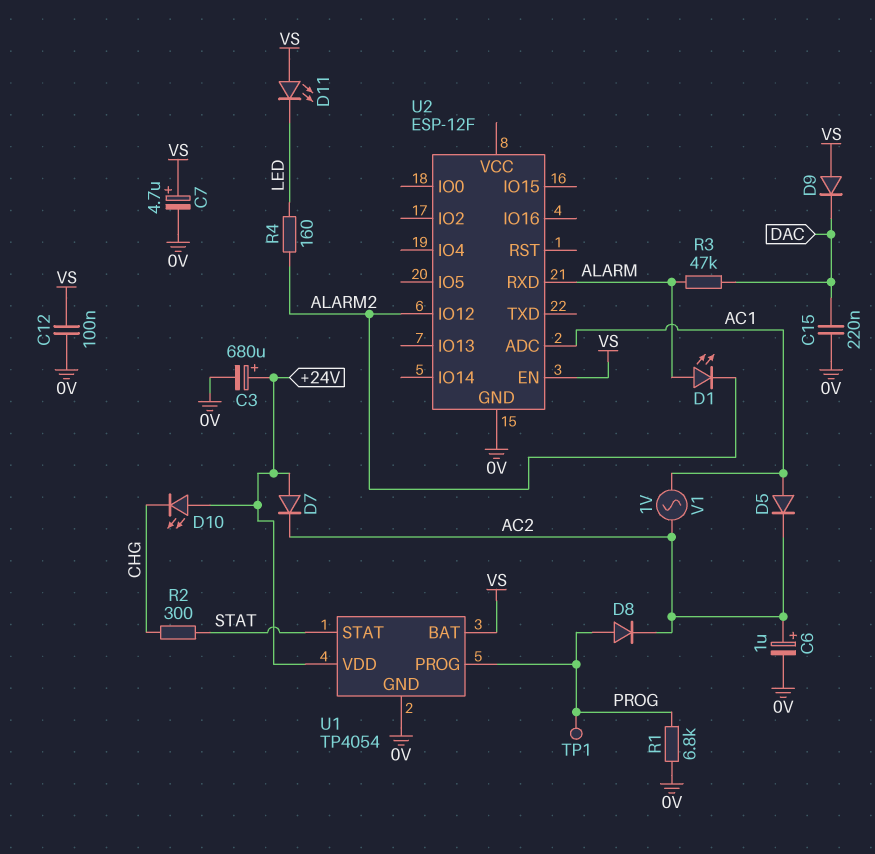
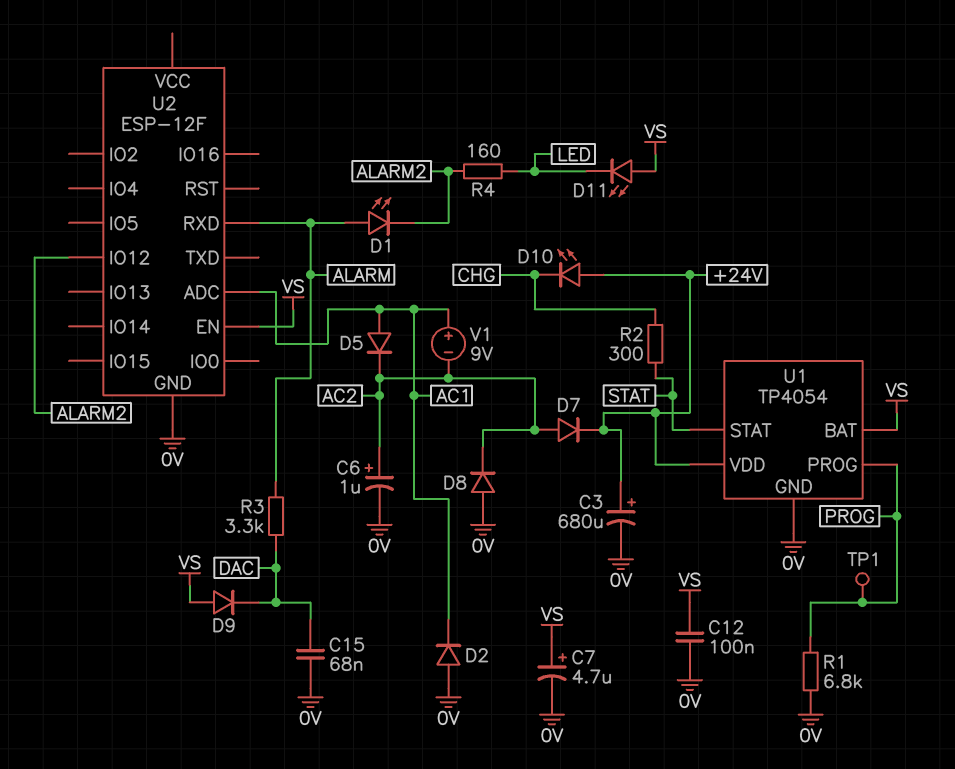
C15: 220nF (0V, DAC) -> 68nF (0V, DAC)
D2: none -> diode (A 0V, K AC1)
D7: diode (A +24V, K AC2) -> diode (A AC2, K +24V)
D8: diode (A PROG, K AC2) -> diode (A 0V, K AC2)
R3: 47k (ALARM, DAC) -> 3.3k (ALARM, DAC)
V1: AC 1V (AC1, AC2) -> 9V (plus AC1, minus AC2)

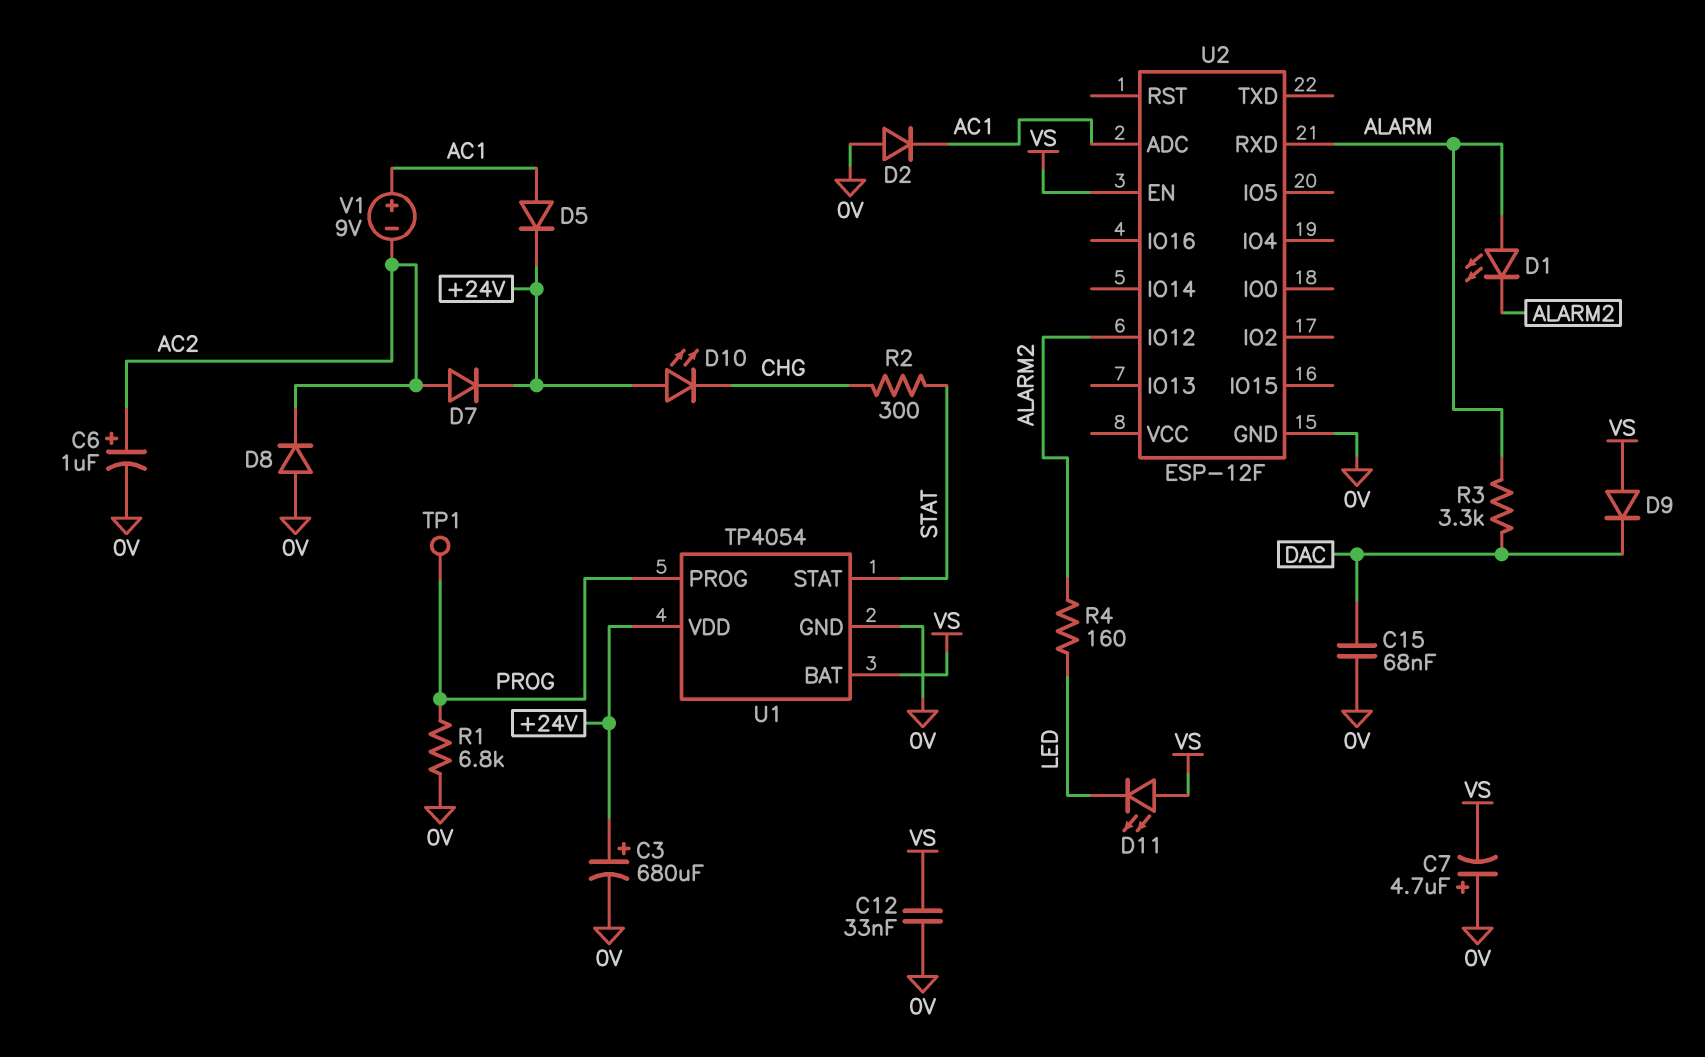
C7: 4.7uF (plus VS, minus 0V) -> 4.7uF (plus 0V, minus VS)
C12: 100nF (0V, VS) -> 33nF (0V, VS)
D5: diode (A AC1, K AC2) -> diode (A AC1, K +24V)

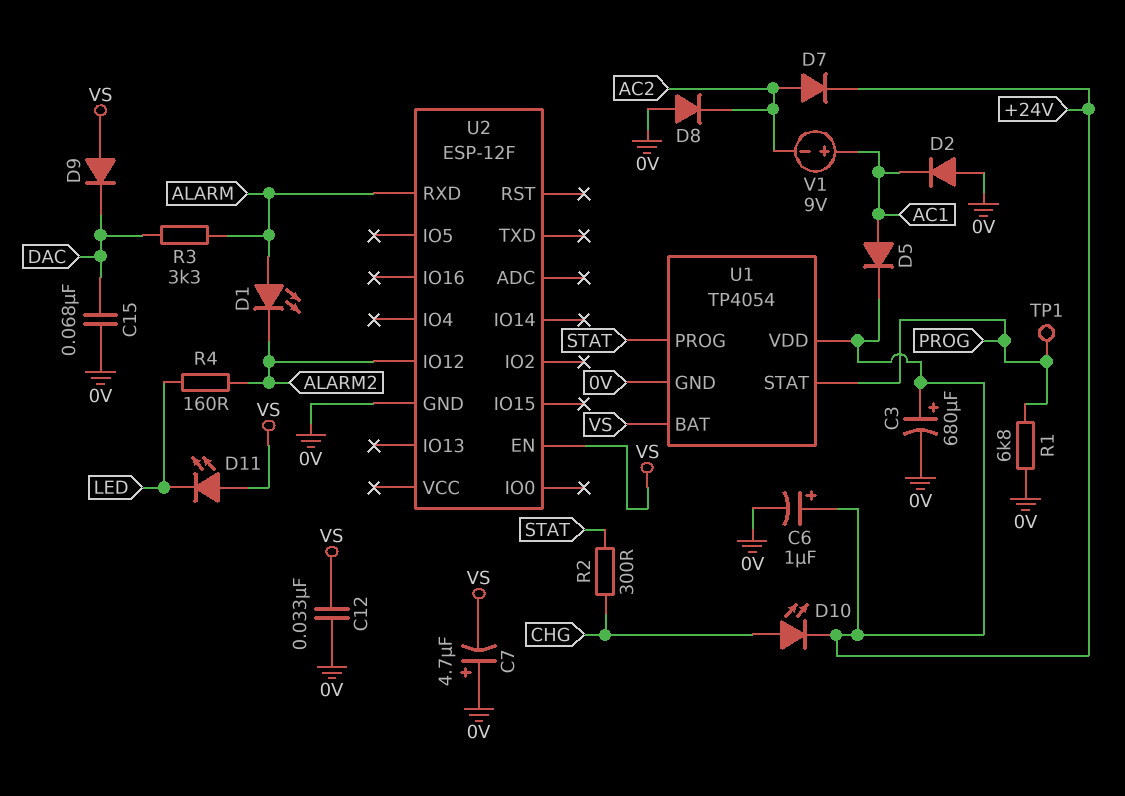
C6: 1uF (plus AC2, minus 0V) -> 1uF (plus +24V, minus 0V)
D10: LED (A +24V, K CHG) -> LED (A CHG, K +24V)
U1 pin PROG: PROG -> STAT
U1 pin STAT: STAT -> PROG
U2 pin ADC: AC1 -> none

